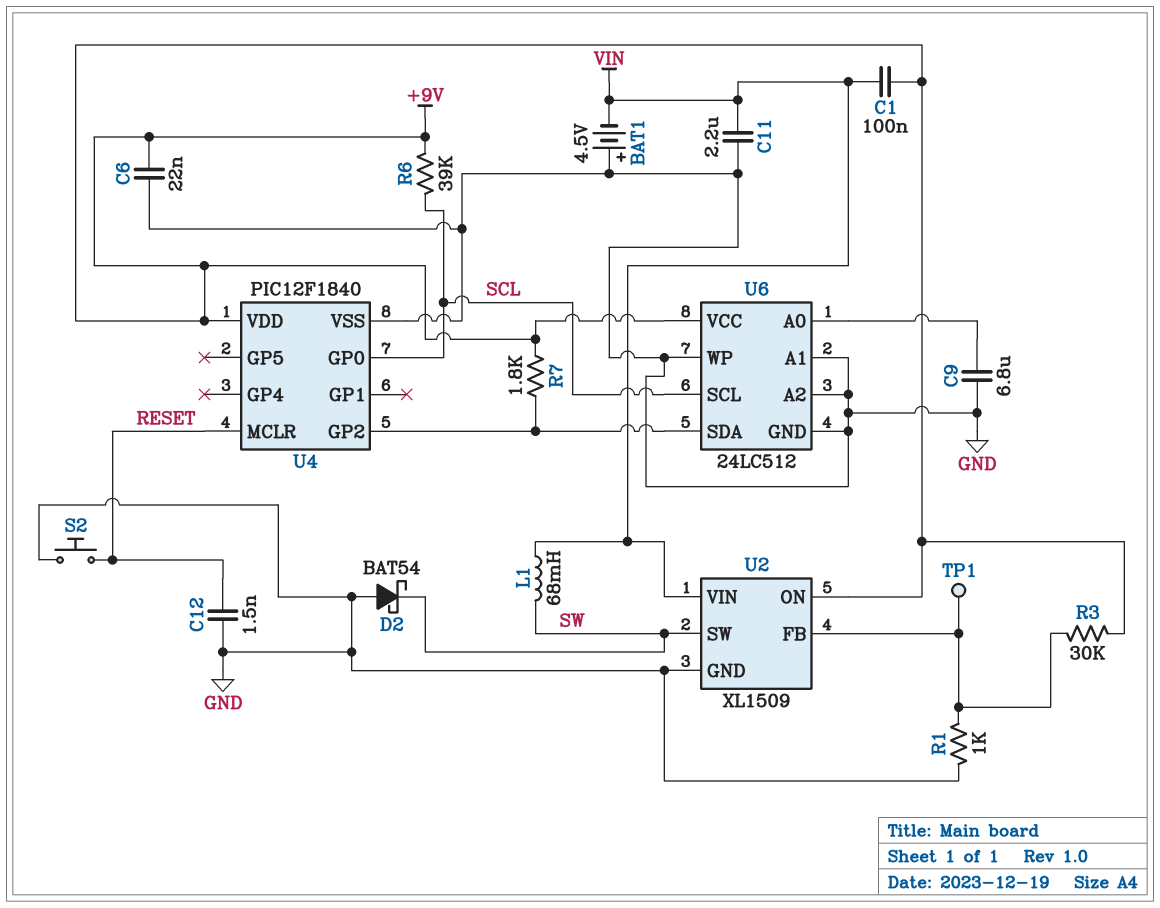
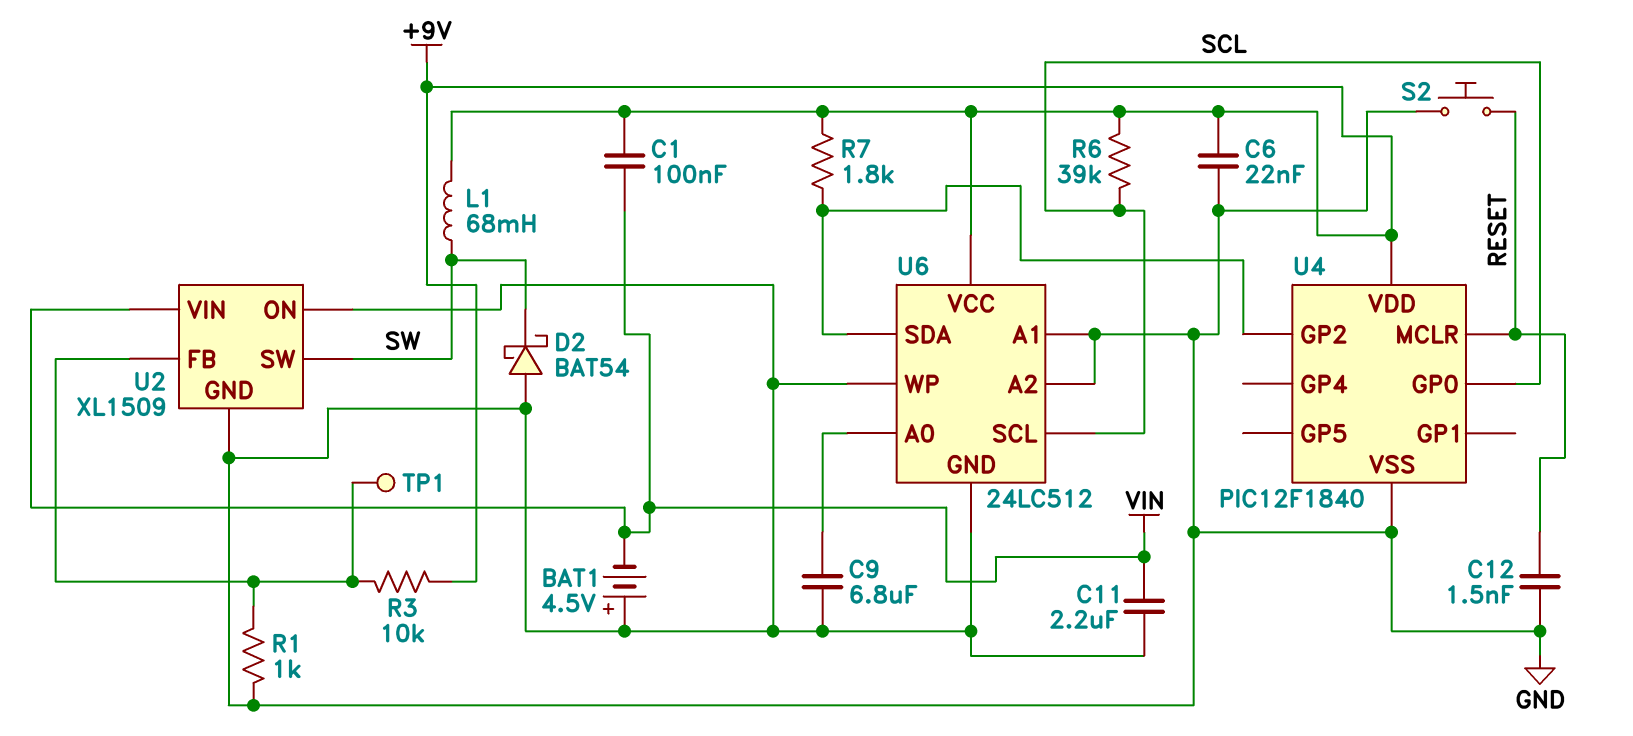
L1: 68mH (SW, VIN) -> 68mH (+9V, SW)
R3: 30k (+9V, U2/FB) -> 10k (+9V, U2/FB)
U2 pin ON: +9V -> GND

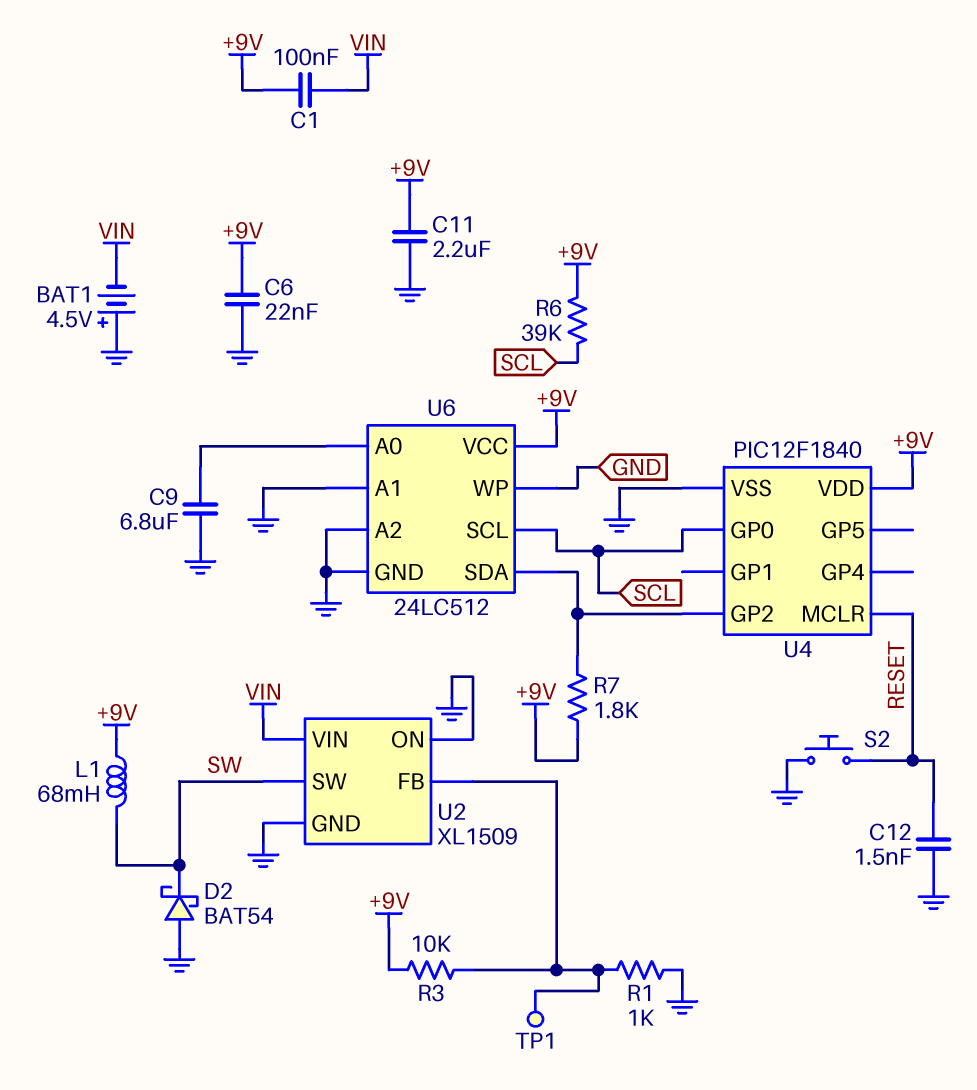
C11: 2.2uF (GND, VIN) -> 2.2uF (+9V, GND)

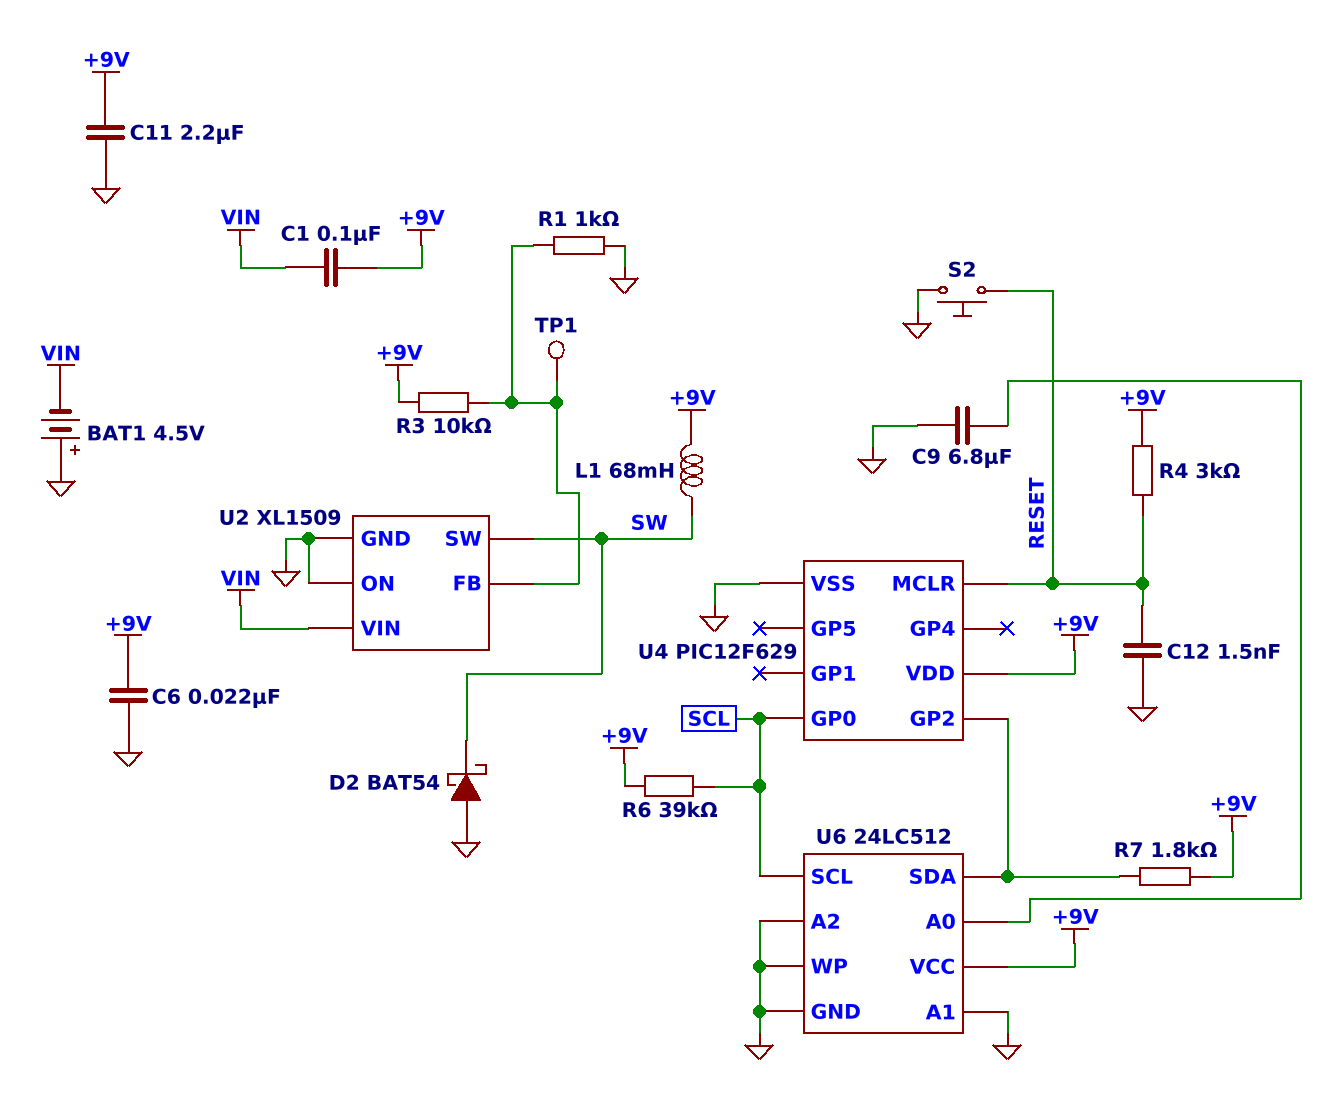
R4: none -> 3k (+9V, RESET)
U4: PIC12F1840 -> PIC12F629

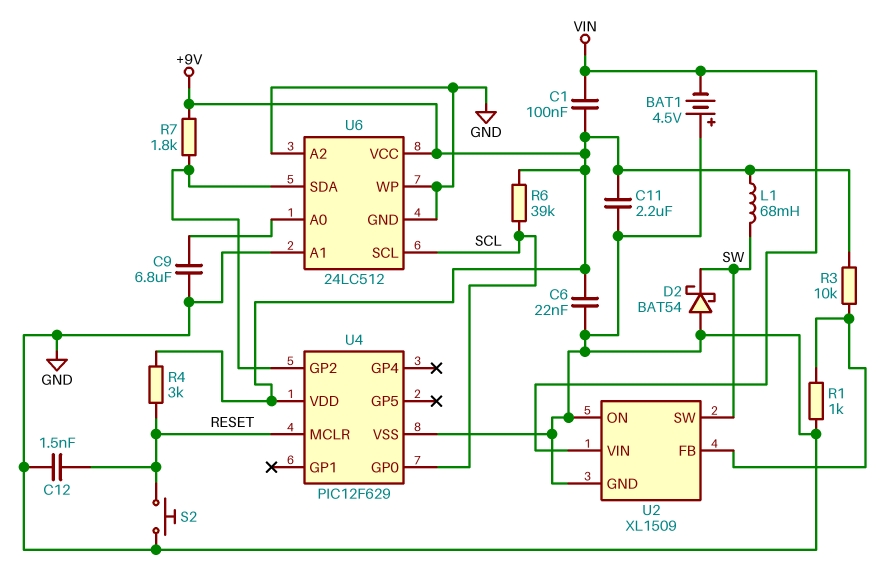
TP1: test point (U2/FB) -> none

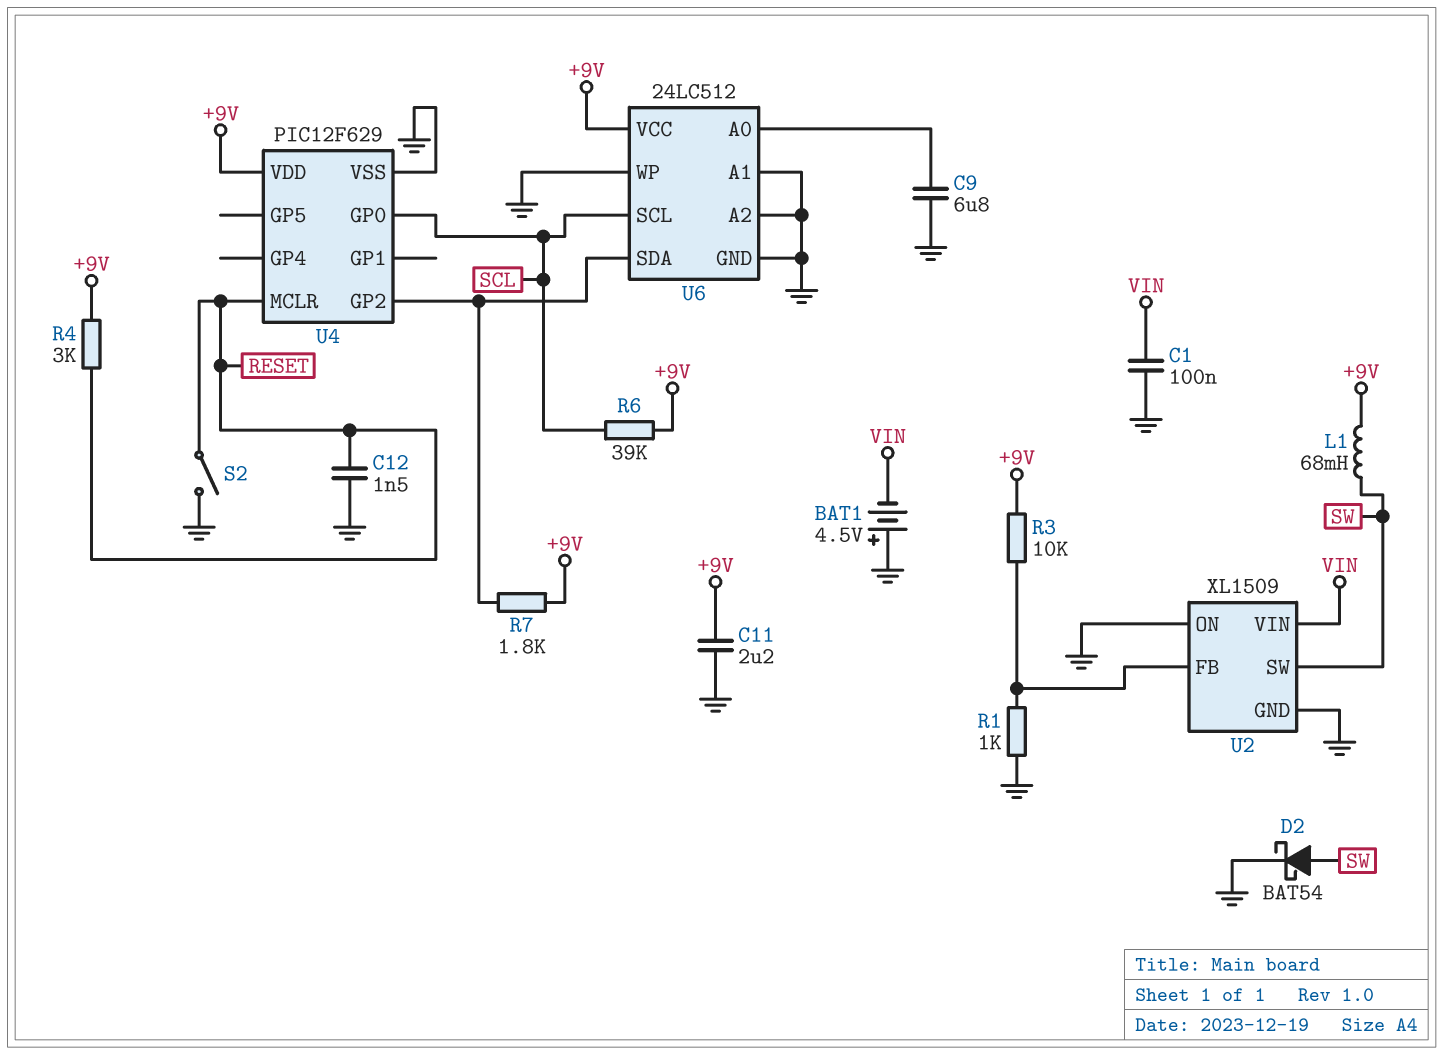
C1: 100nF (+9V, VIN) -> 100nF (GND, VIN)
C6: 22nF (+9V, GND) -> none
D2: schottky BAT54 (A GND, K SW) -> schottky BAT54 (A SW, K GND)
S2: button (GND, RESET) -> switch (GND, RESET)

